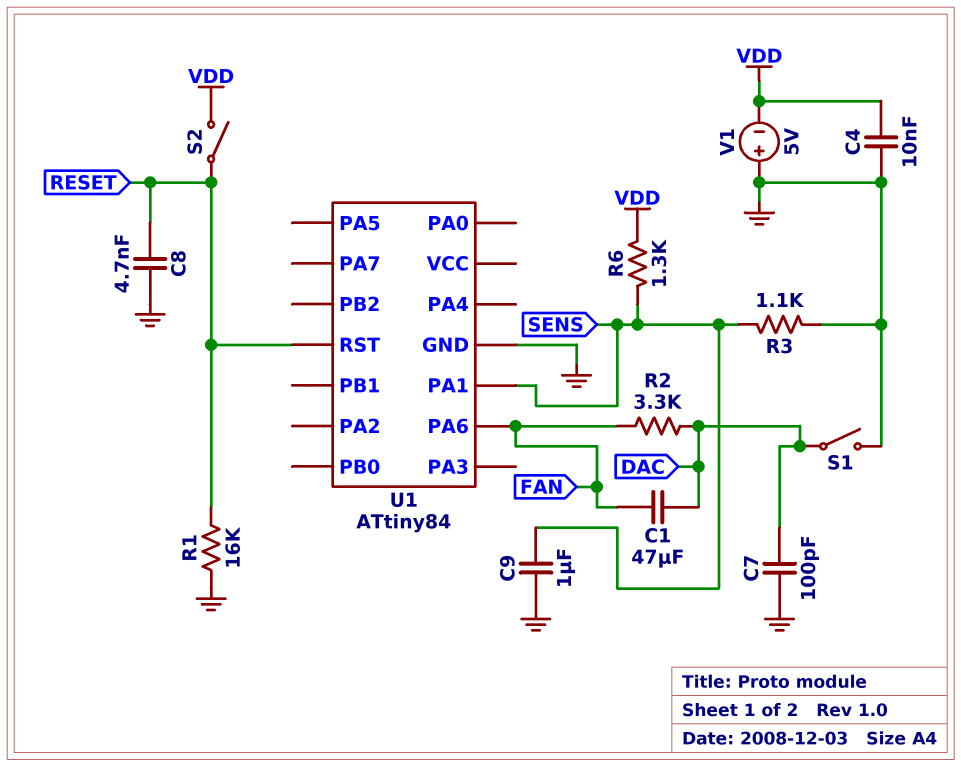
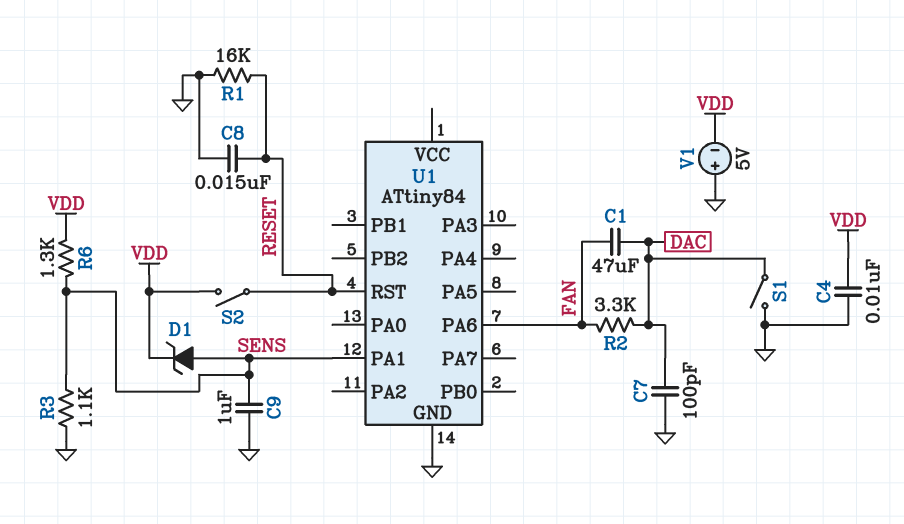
C8: 4.7nF (GND, RESET) -> 15nF (GND, RESET)
D1: none -> zener (A SENS, K VDD)

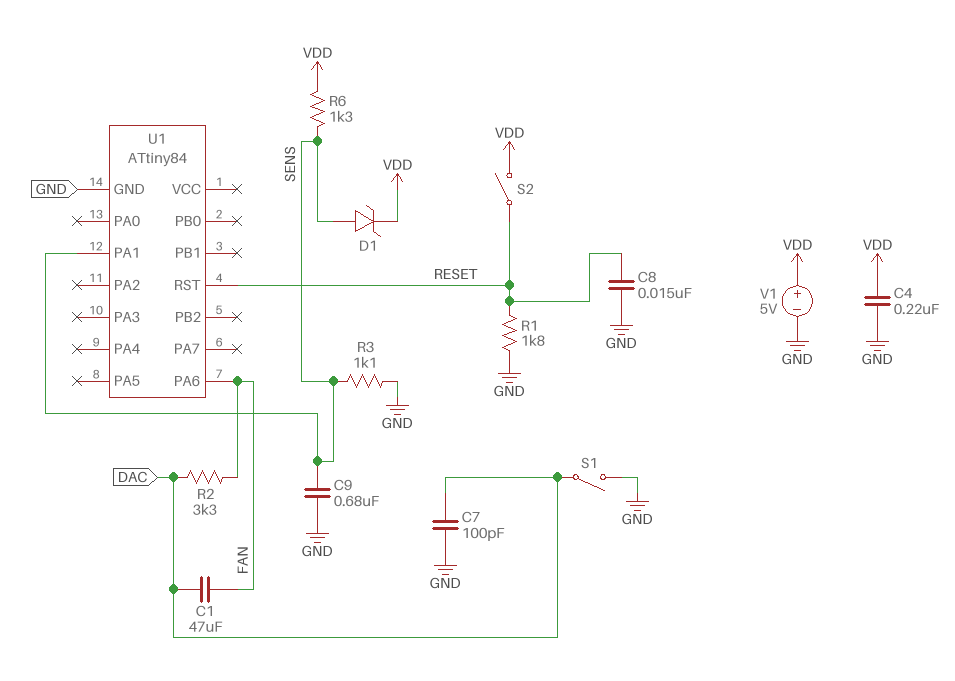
C4: 10nF (GND, VDD) -> 220nF (GND, VDD)
C9: 1uF (GND, SENS) -> 680nF (GND, SENS)
R1: 16k (GND, RESET) -> 1.8k (GND, RESET)
V1: 5V (plus GND, minus VDD) -> 5V (plus VDD, minus GND)

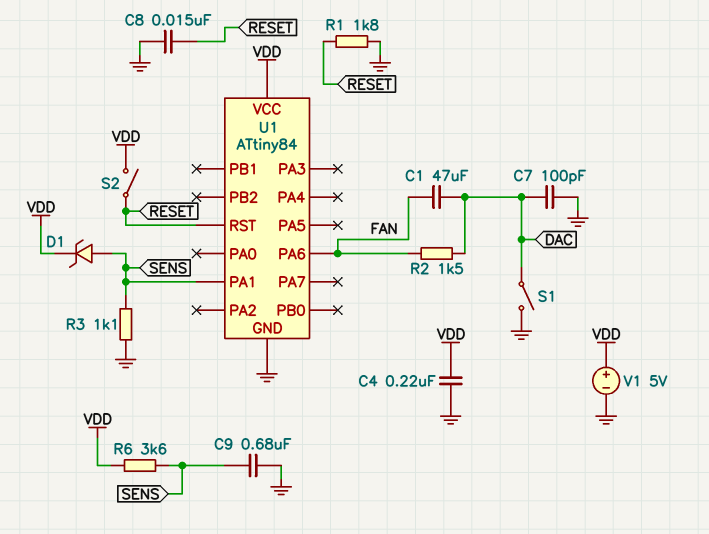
R2: 3.3k (DAC, FAN) -> 1.5k (DAC, FAN)
R6: 1.3k (SENS, VDD) -> 3.6k (SENS, VDD)
U1 pin VCC: none -> VDD

